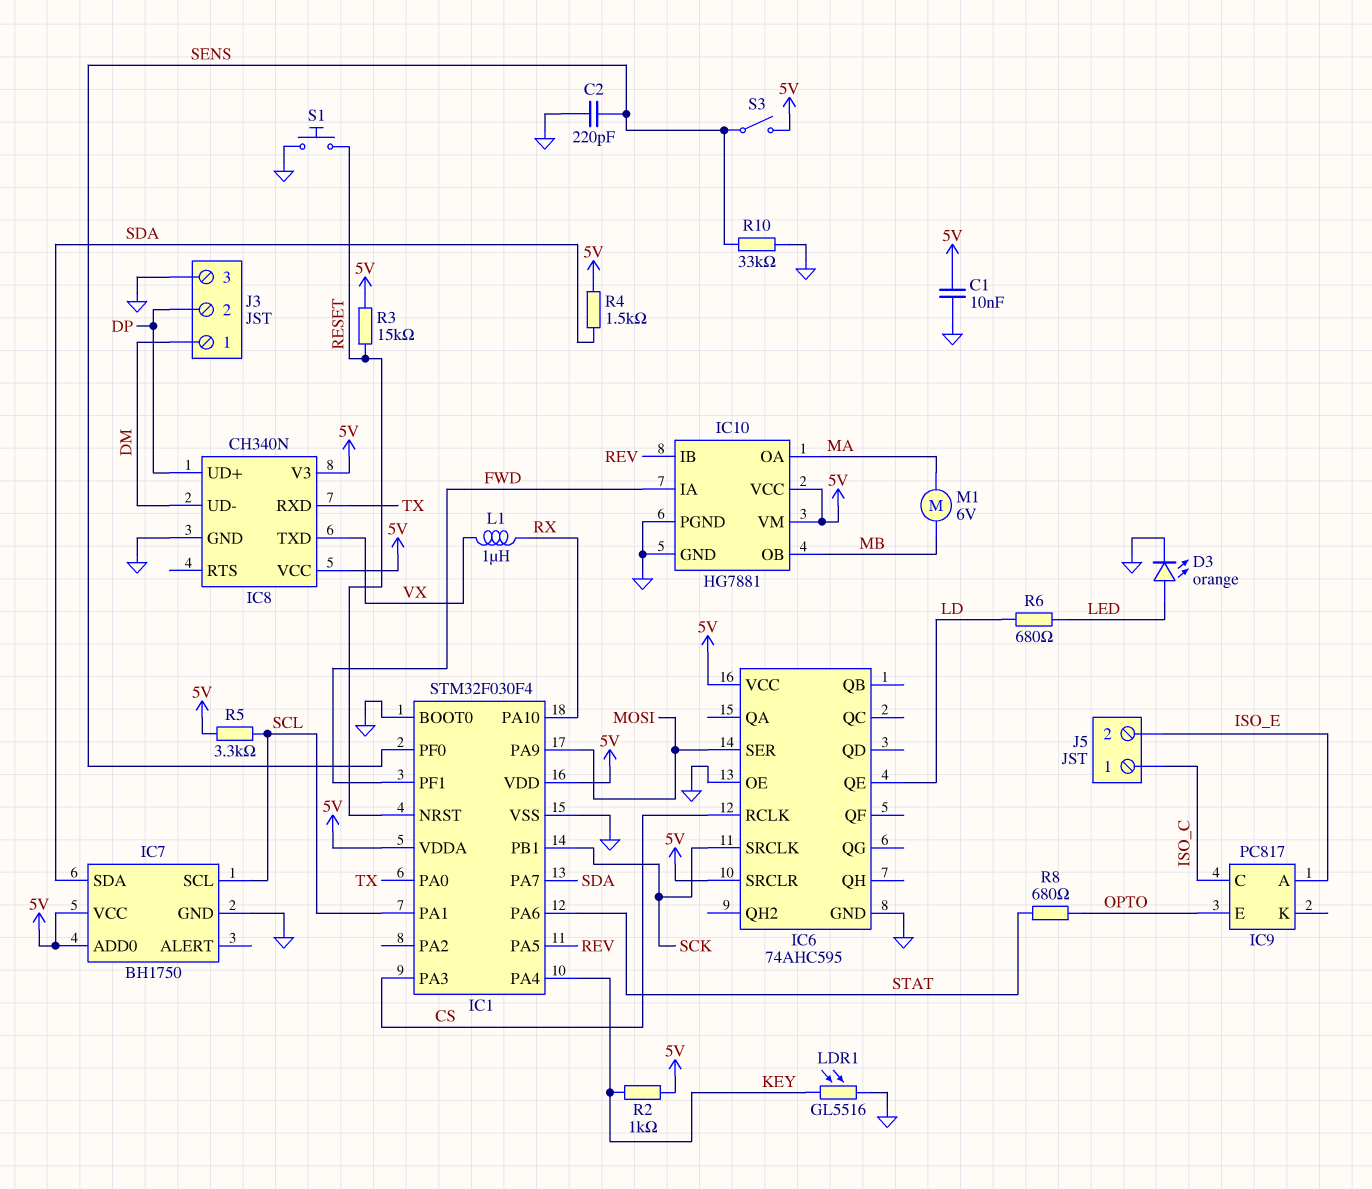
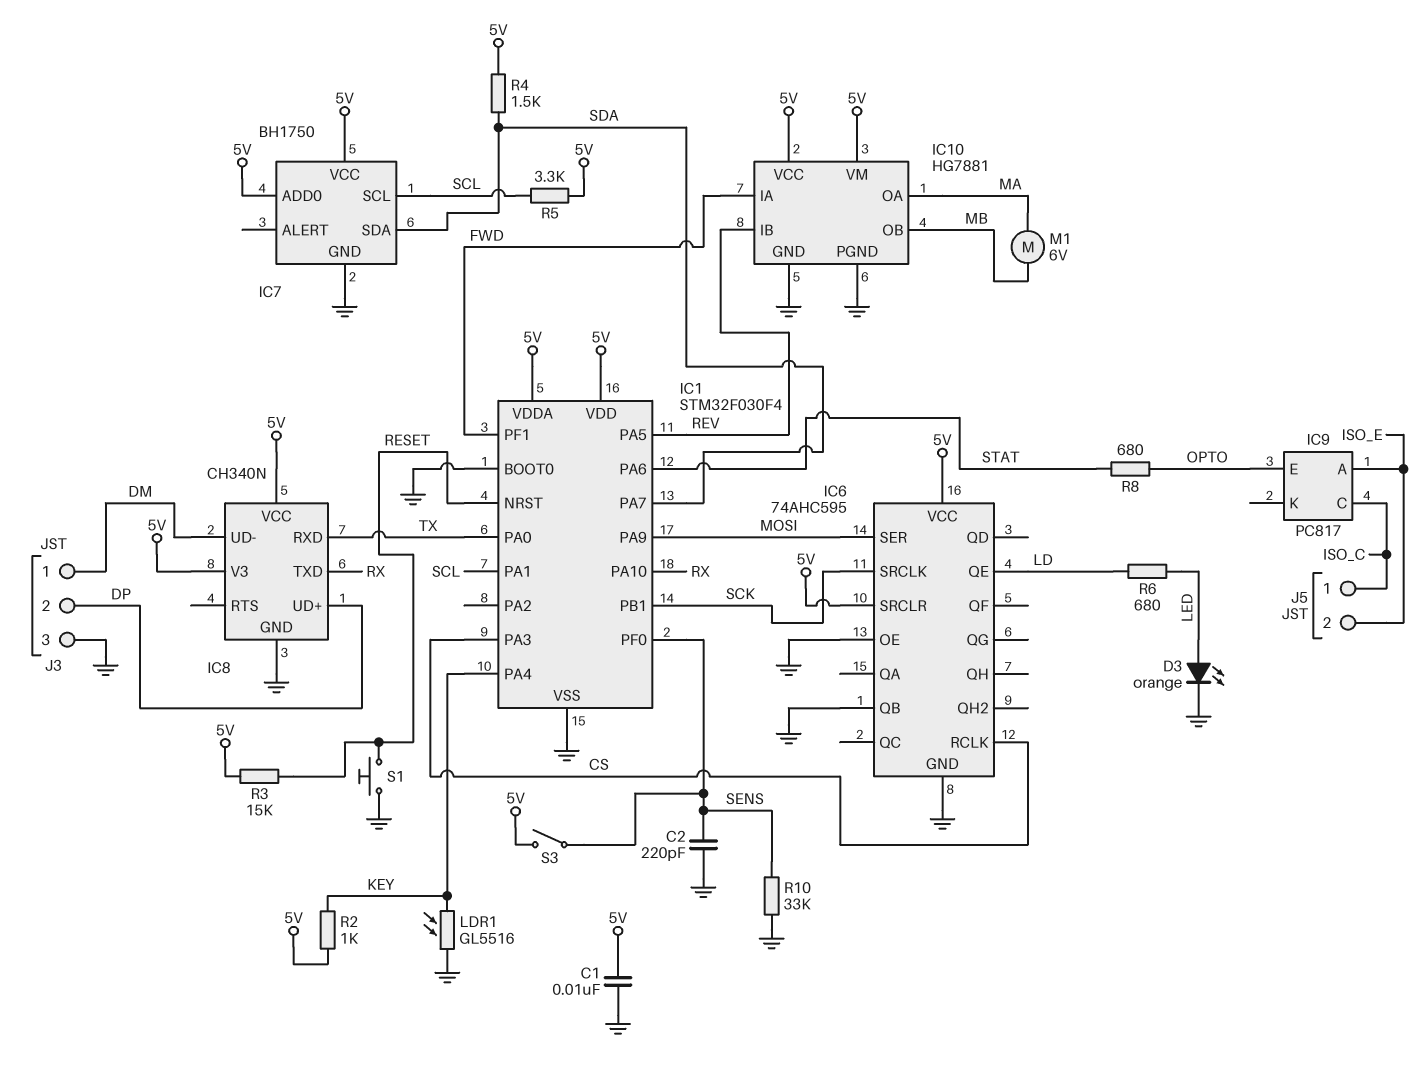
IC6 pin QB: none -> GND
IC8 pin TXD: VX -> RX
L1: 1uH (RX, VX) -> none

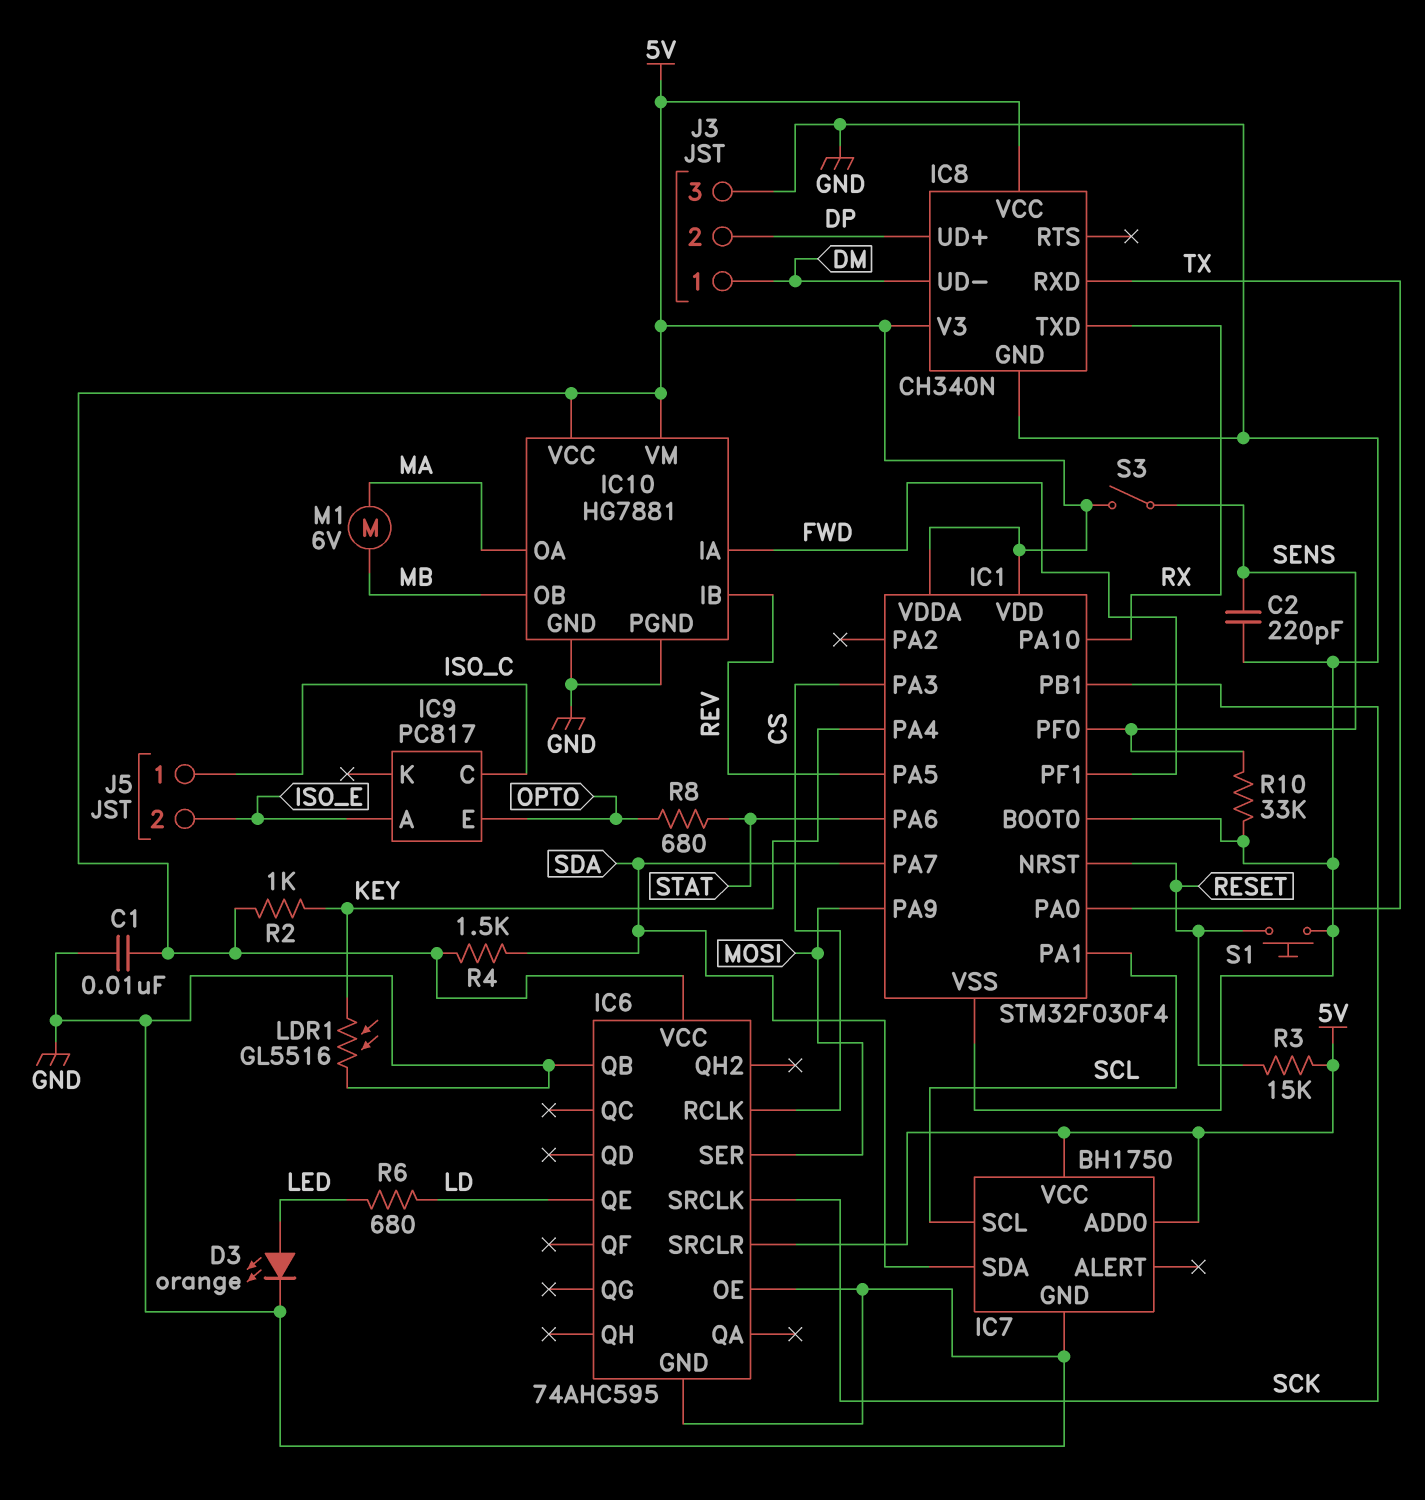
R5: 3.3k (5V, SCL) -> none

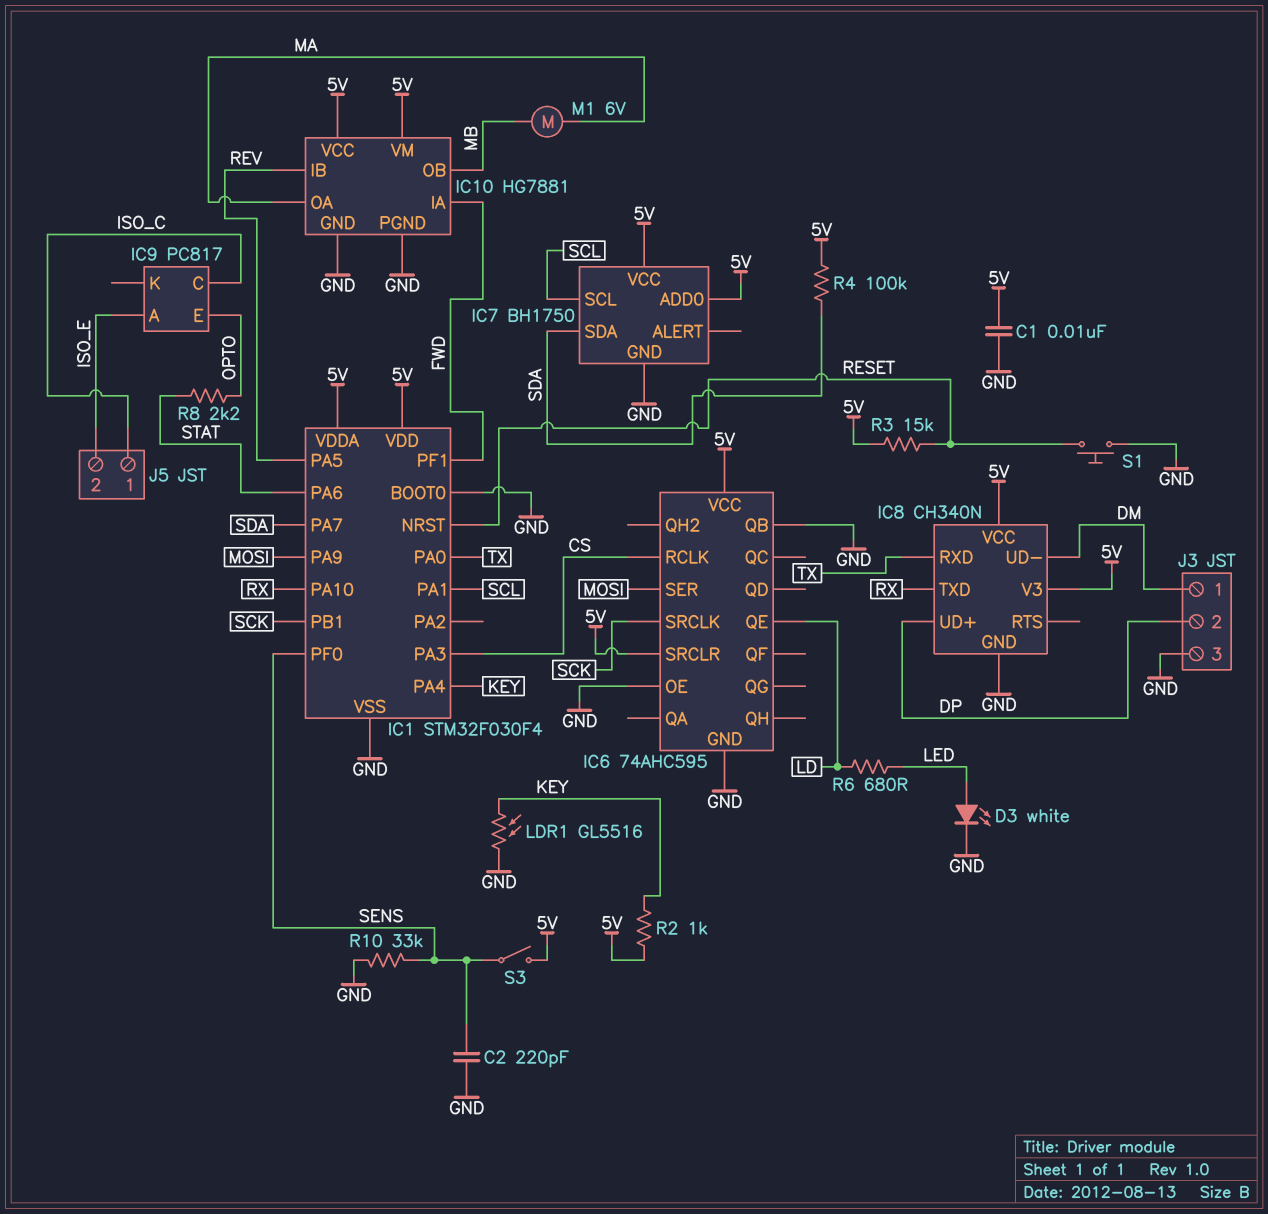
D3: LED orange (A LED, K GND) -> LED white (A LED, K GND)
R4: 1.5k (5V, SDA) -> 100k (5V, SDA)
R8: 680 (OPTO, STAT) -> 2.2k (OPTO, STAT)

